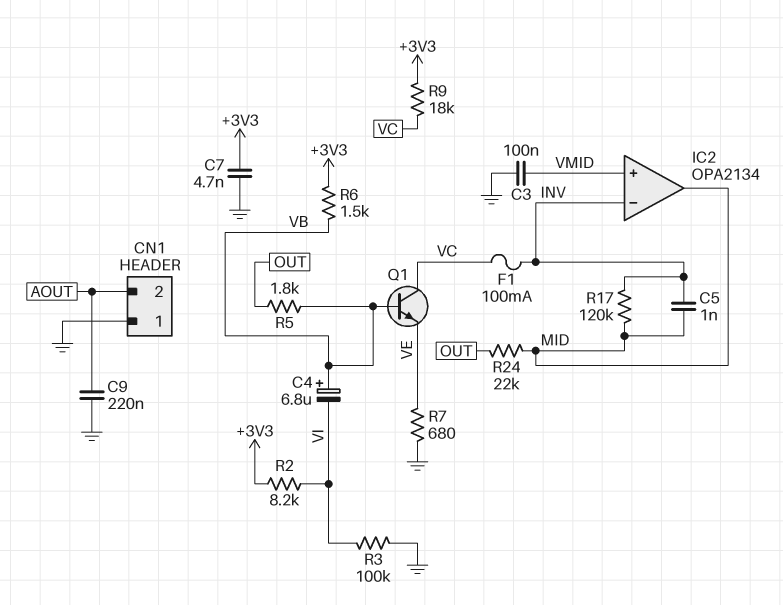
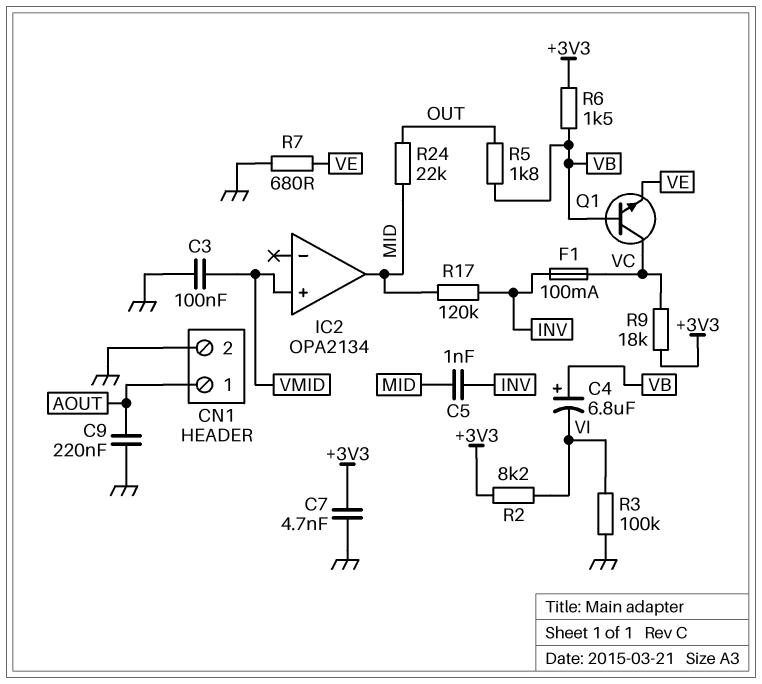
CN1 pin 1: GND -> AOUT
CN1 pin 2: AOUT -> GND
IC2 pin in-: INV -> none

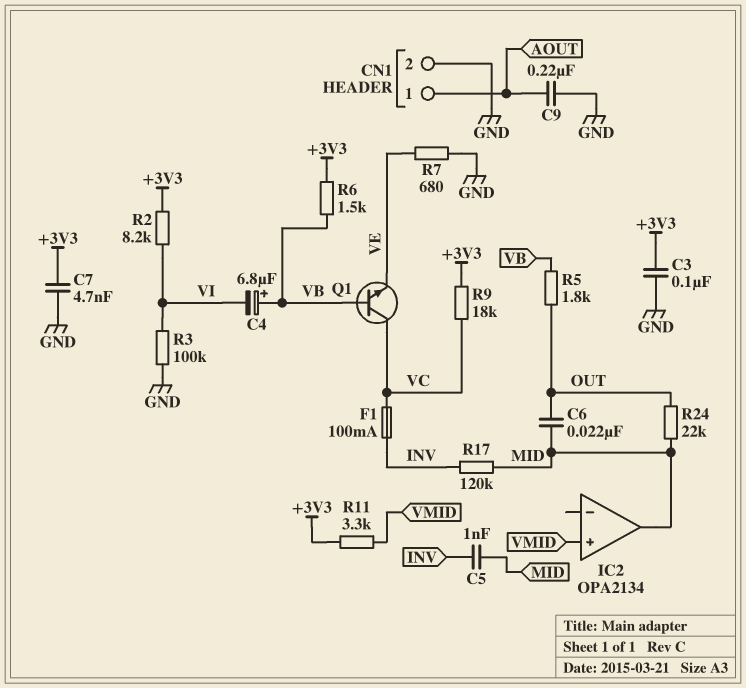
C3: 100nF (GND, VMID) -> 100nF (+3V3, GND)
C6: none -> 22nF (MID, OUT)
R11: none -> 3.3k (+3V3, VMID)

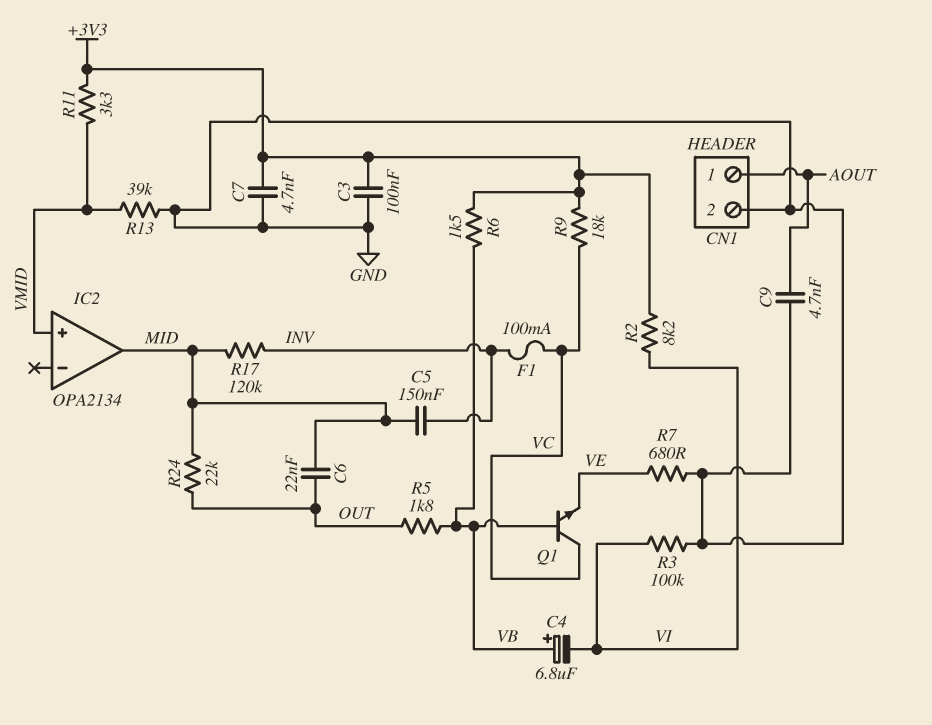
C5: 1nF (INV, MID) -> 150nF (INV, MID)
C9: 220nF (AOUT, GND) -> 4.7nF (AOUT, GND)
R13: none -> 39k (GND, VMID)

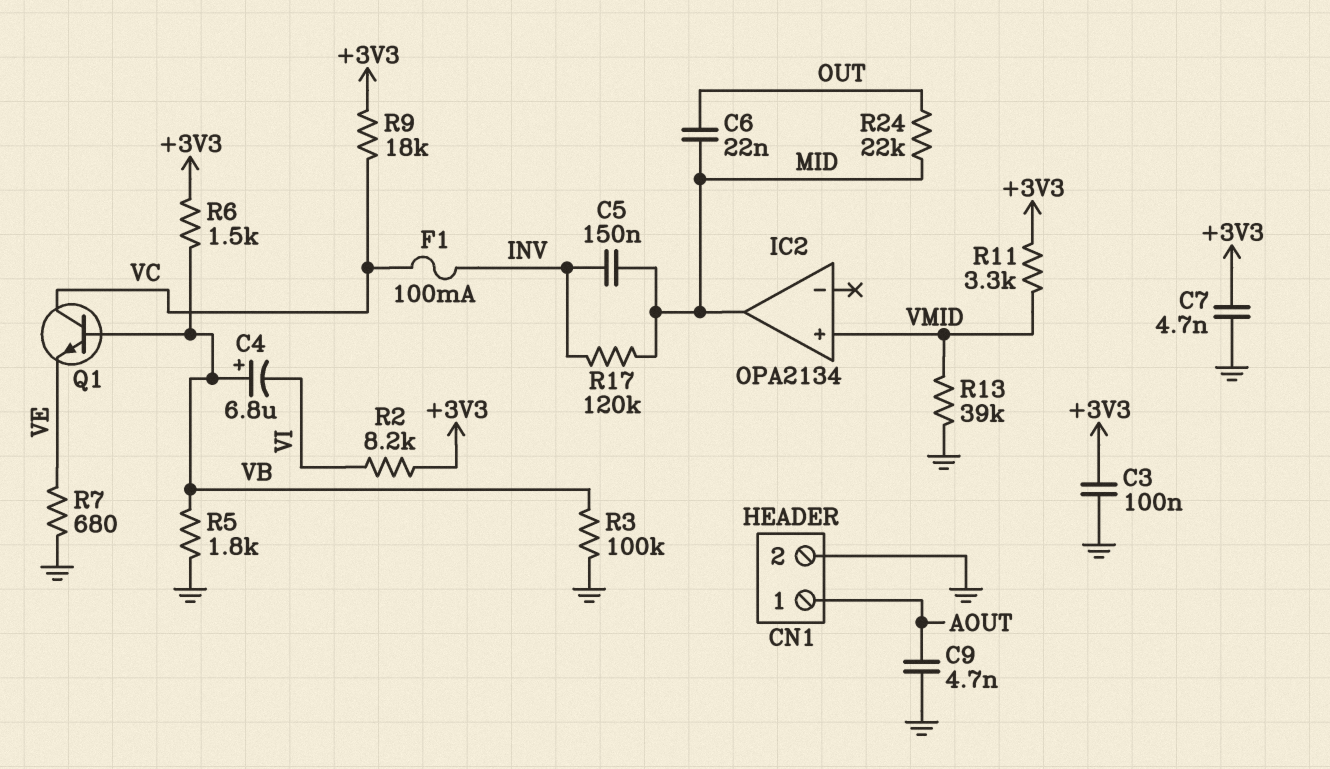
R3: 100k (GND, VI) -> 100k (GND, VB)
R5: 1.8k (OUT, VB) -> 1.8k (GND, VB)

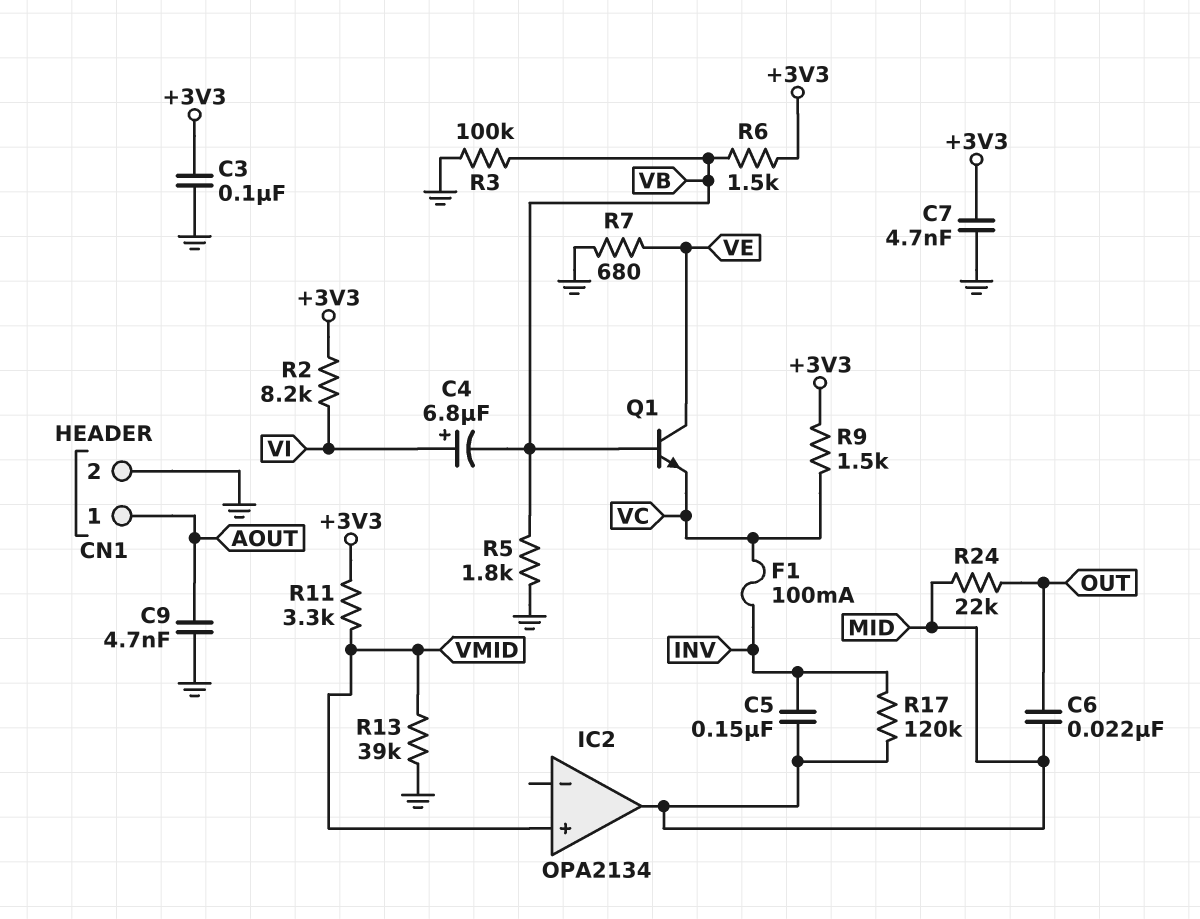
C4: 6.8uF (plus VB, minus VI) -> 6.8uF (plus VI, minus VB)
Q1: NPN (B VB, C VC, E VE) -> NPN (B VB, C VE, E VC)
R9: 18k (+3V3, VC) -> 1.5k (+3V3, VC)

